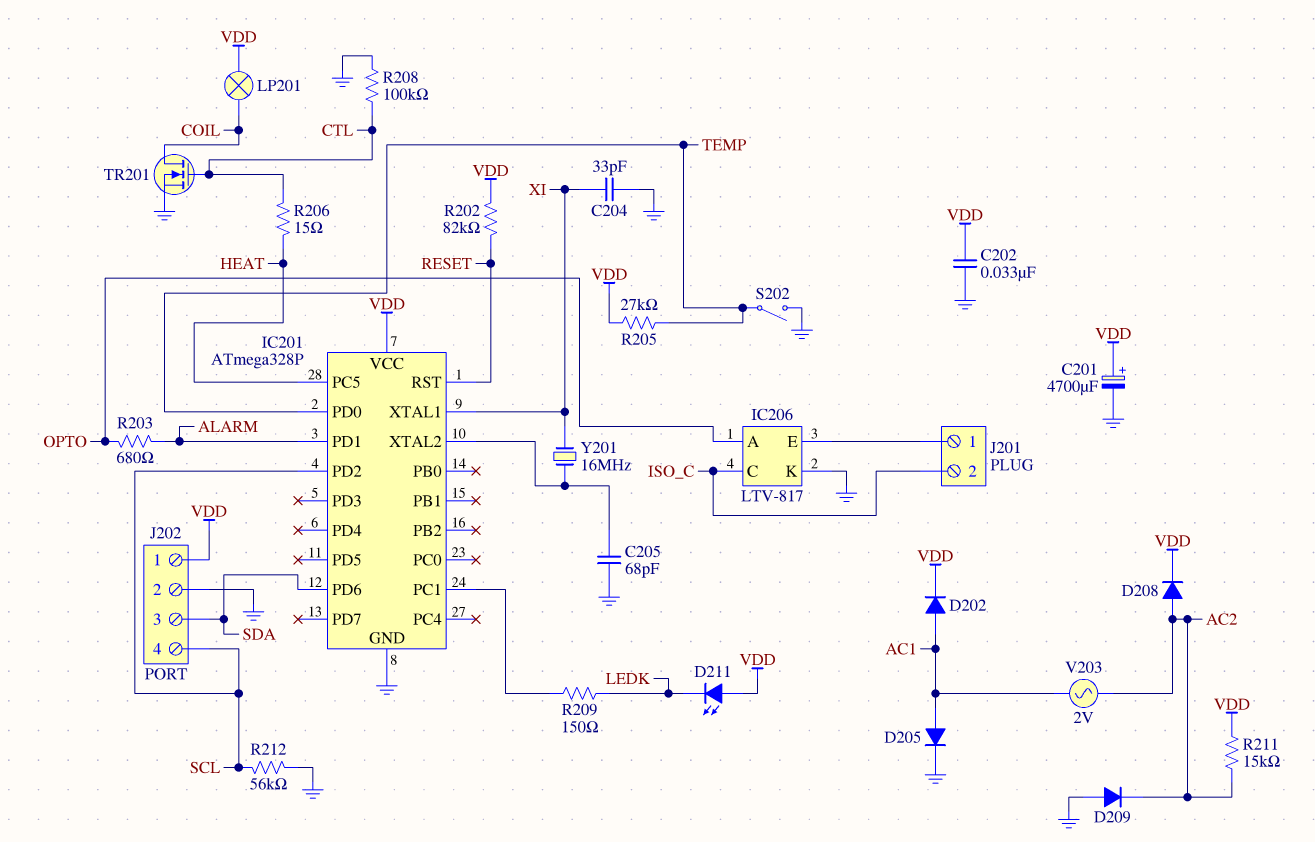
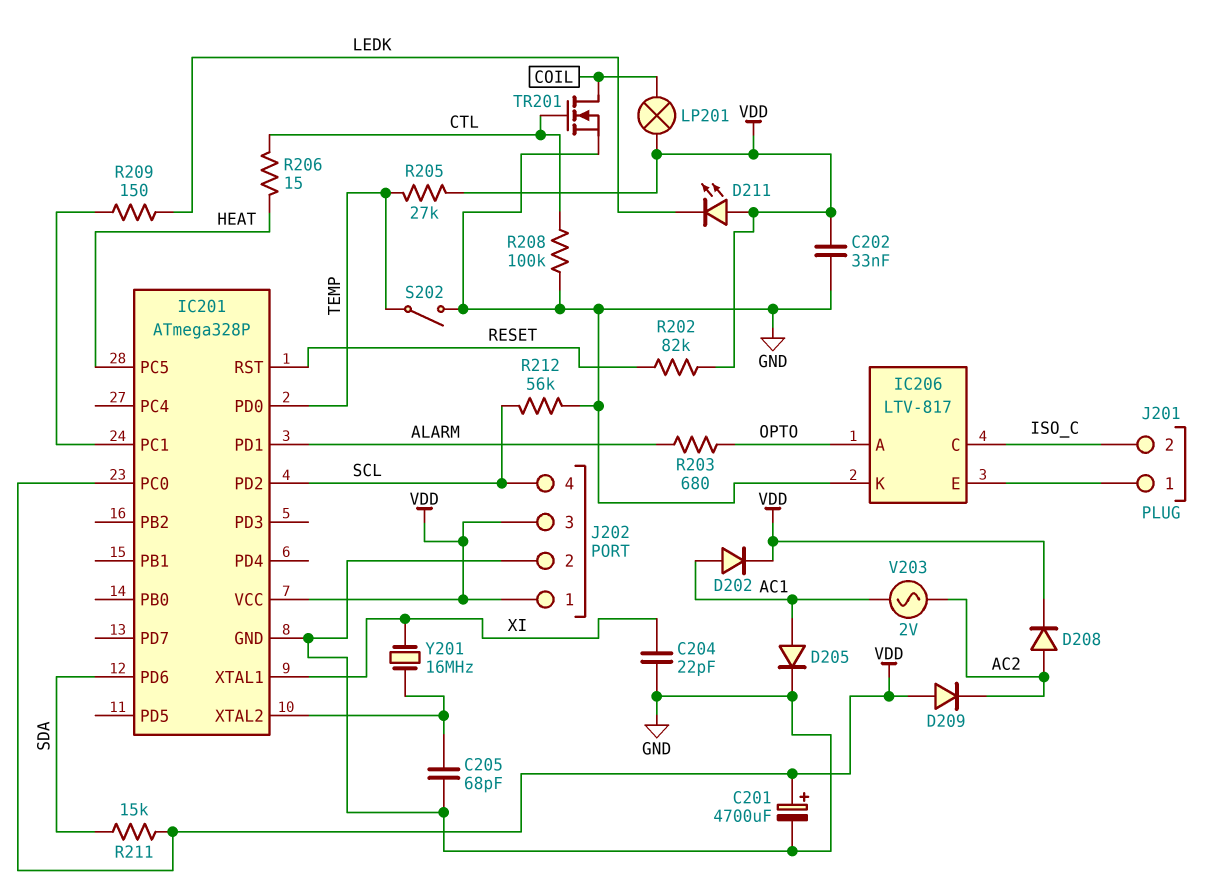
C204: 33pF (GND, XI) -> 22pF (GND, XI)
D209: diode (A GND, K AC2) -> diode (A VDD, K AC2)
IC201 pin PC0: none -> VDD
J202 pin 3: SDA -> VDD
R211: 15k (AC2, VDD) -> 15k (SDA, VDD)

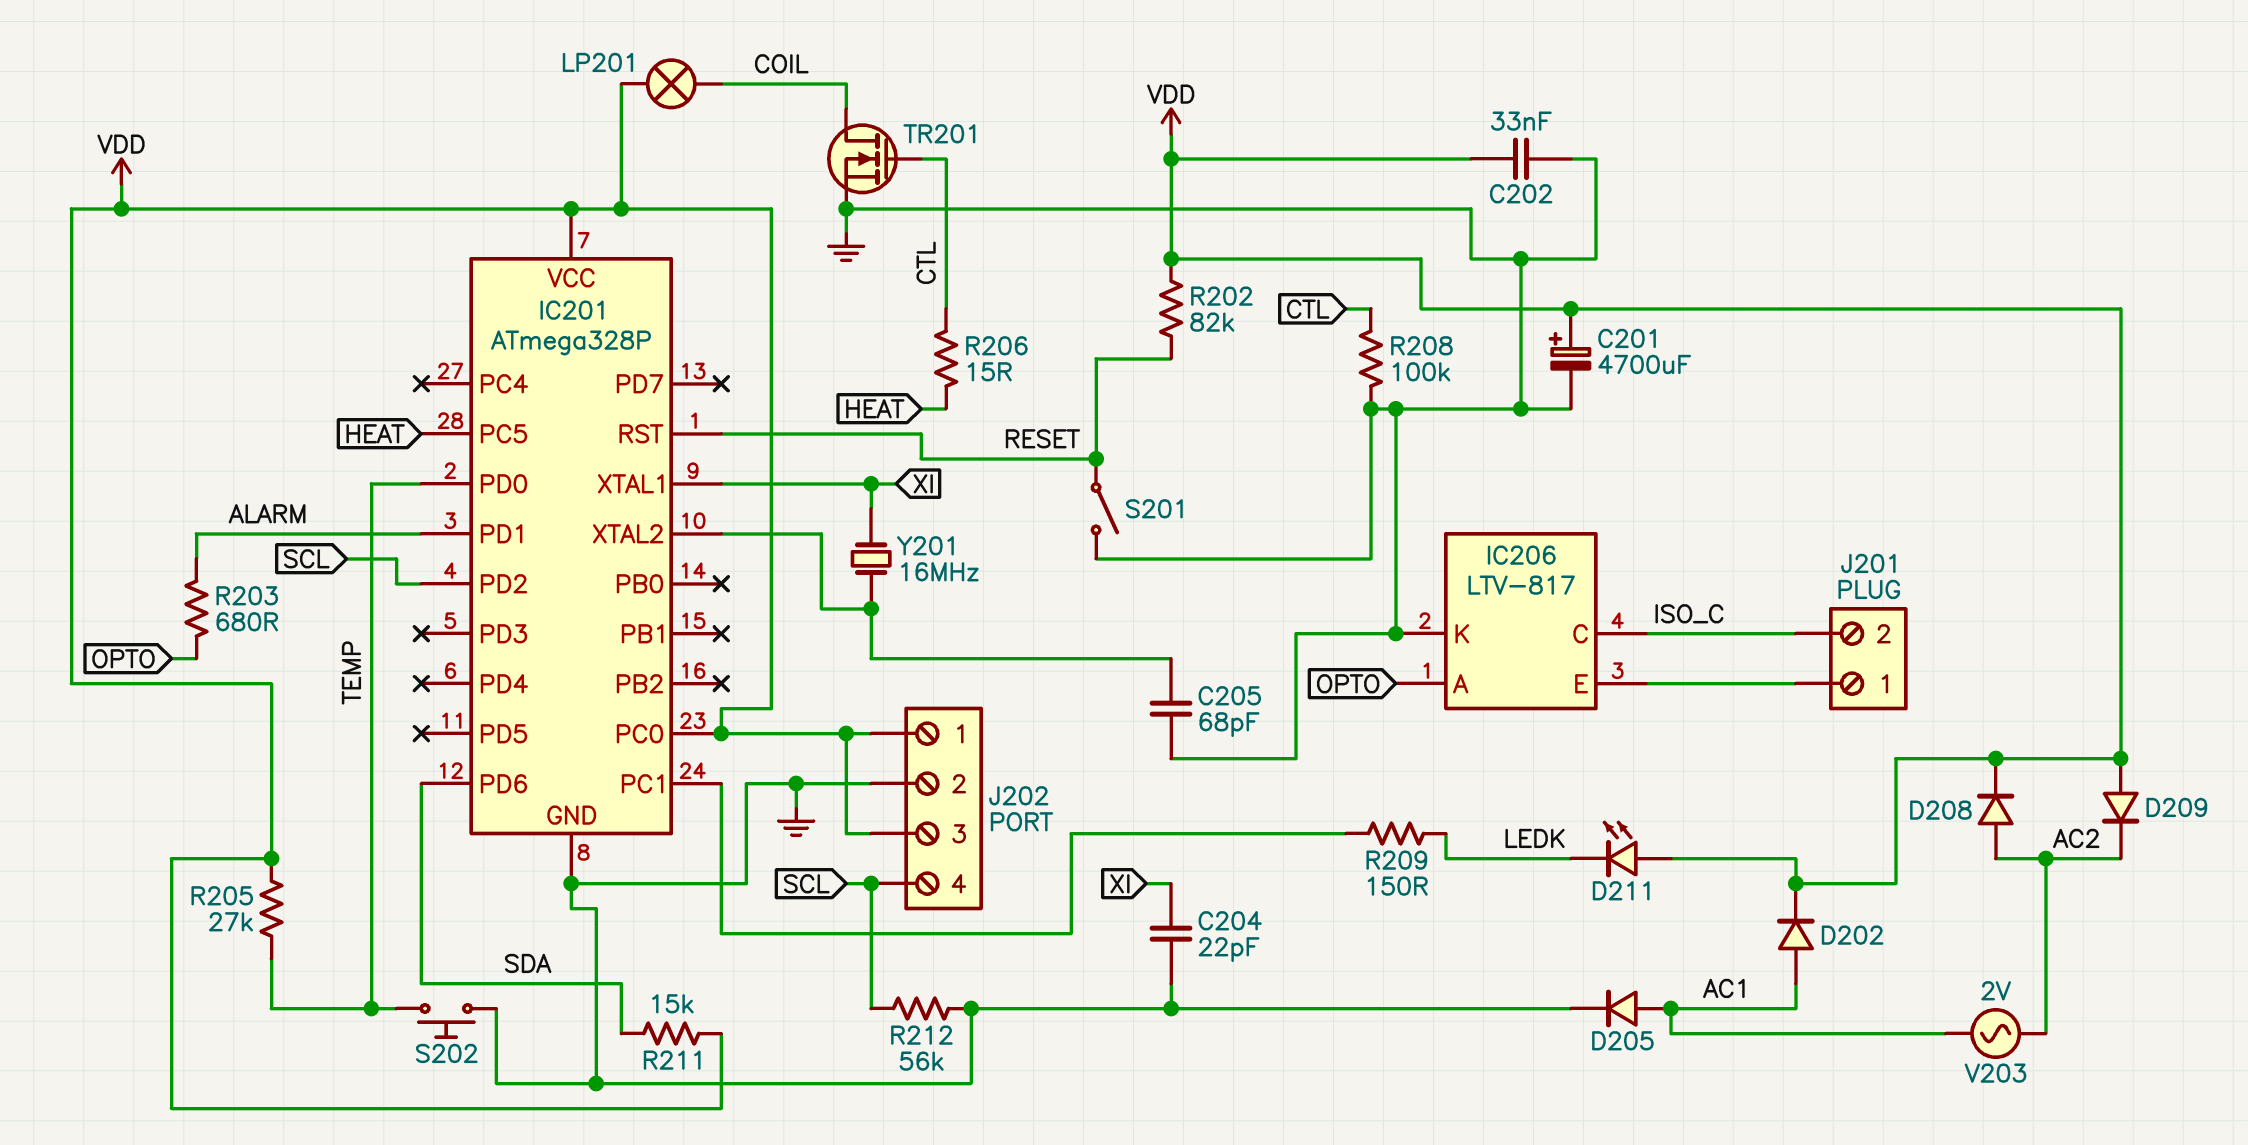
S201: none -> switch (GND, RESET)
S202: switch (GND, TEMP) -> button (GND, TEMP)

